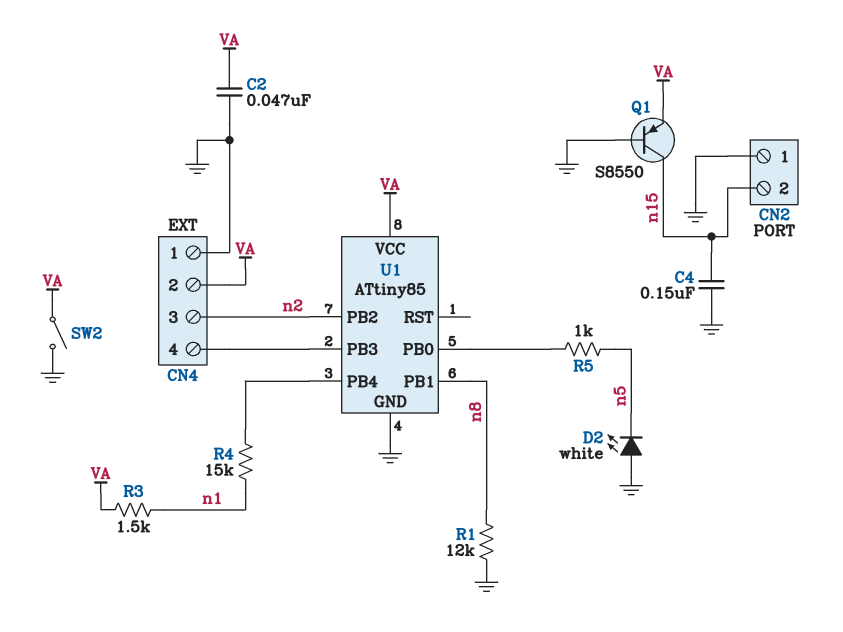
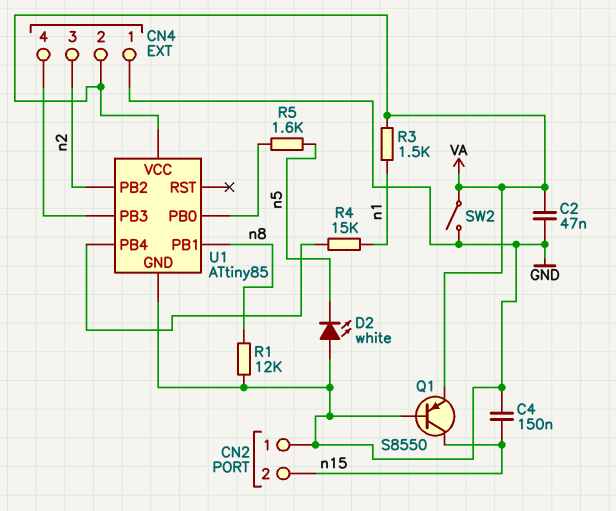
R5: 1k (U1/PB0, n5) -> 1.6k (U1/PB0, n5)

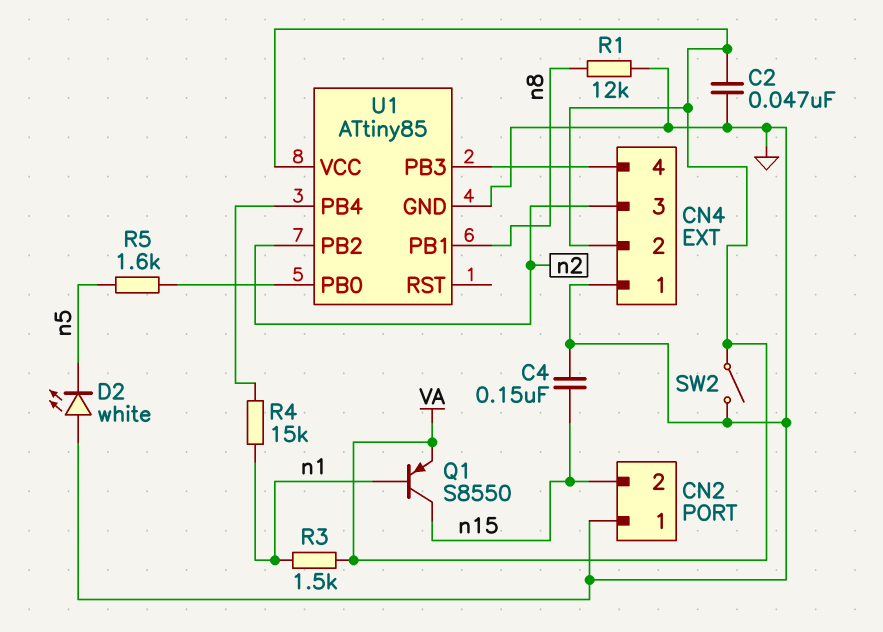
Q1: PNP S8550 (B GND, C n15, E VA) -> PNP S8550 (B n1, C n15, E VA)

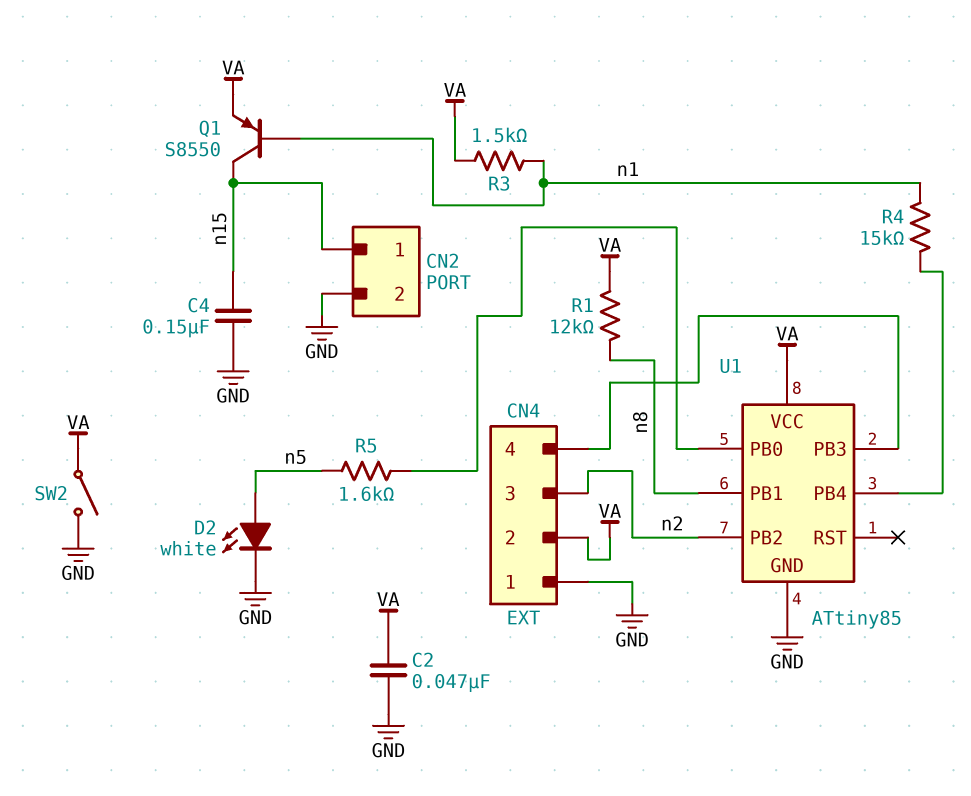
CN2 pin 1: GND -> n15
CN2 pin 2: n15 -> GND
D2: LED white (A GND, K n5) -> LED white (A n5, K GND)
R1: 12k (GND, n8) -> 12k (VA, n8)

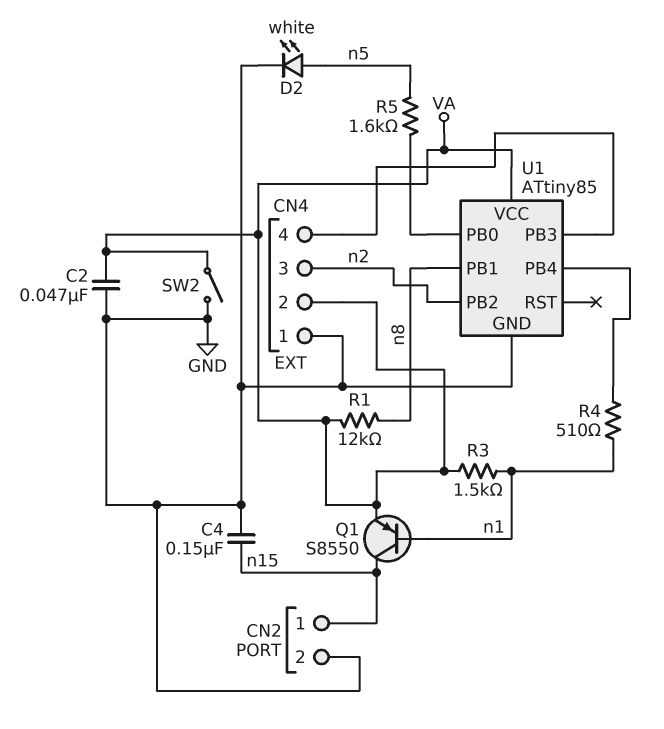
R4: 15k (U1/PB4, n1) -> 510 (U1/PB4, n1)

